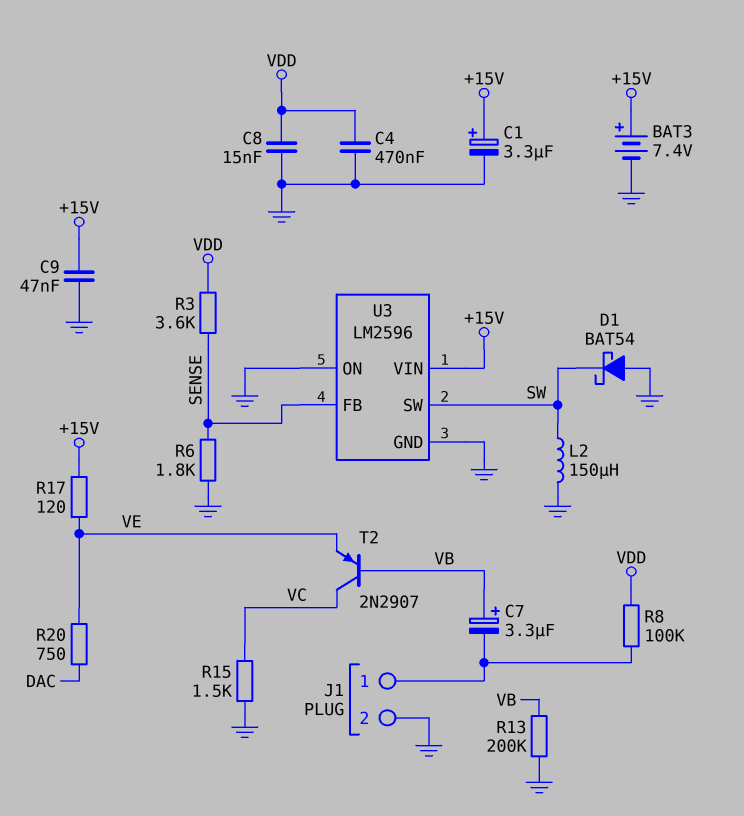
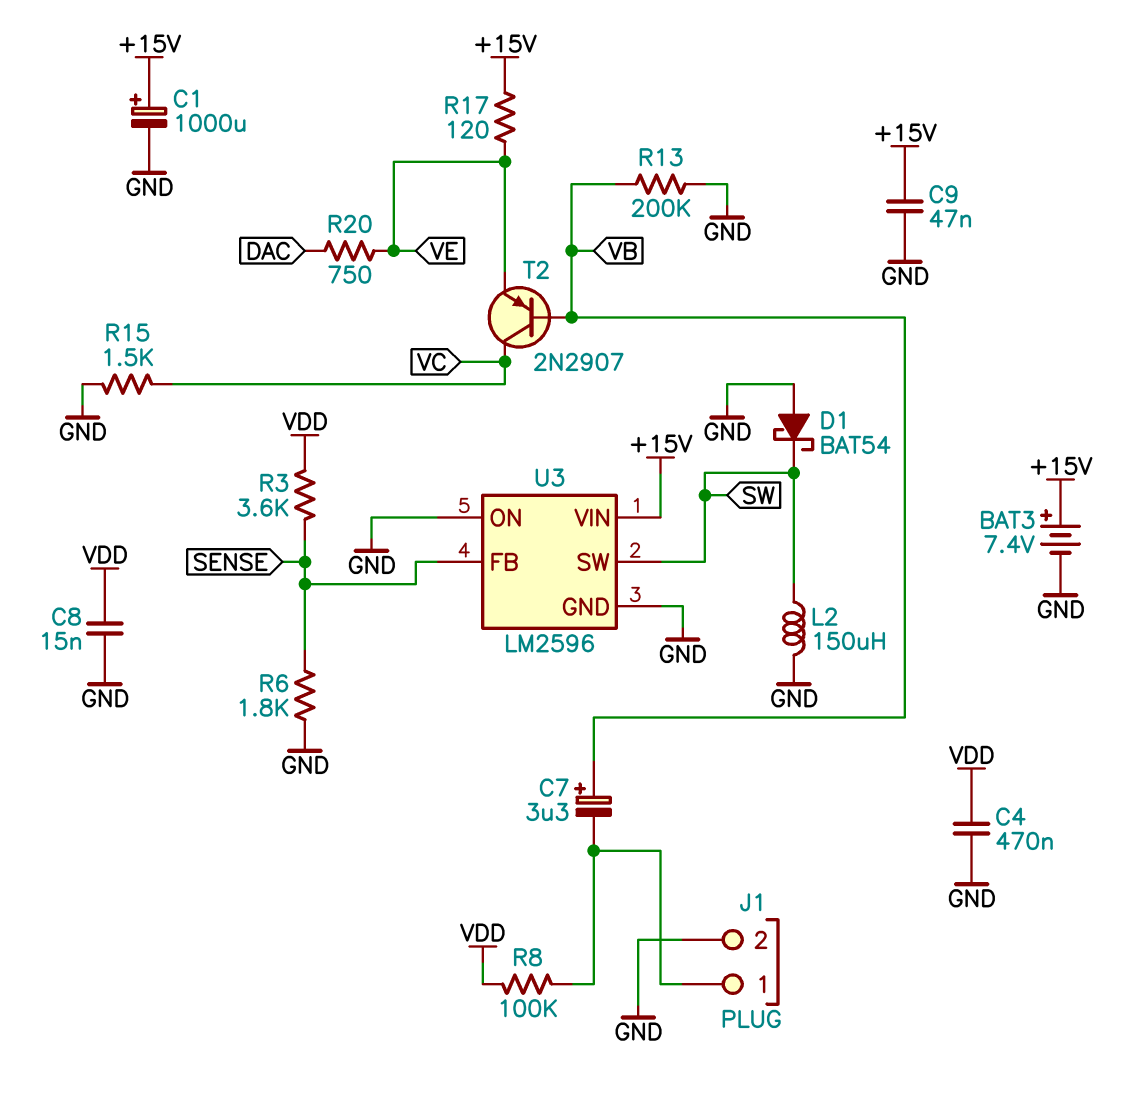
C1: 3.3uF (plus +15V, minus GND) -> 1000uF (plus +15V, minus GND)

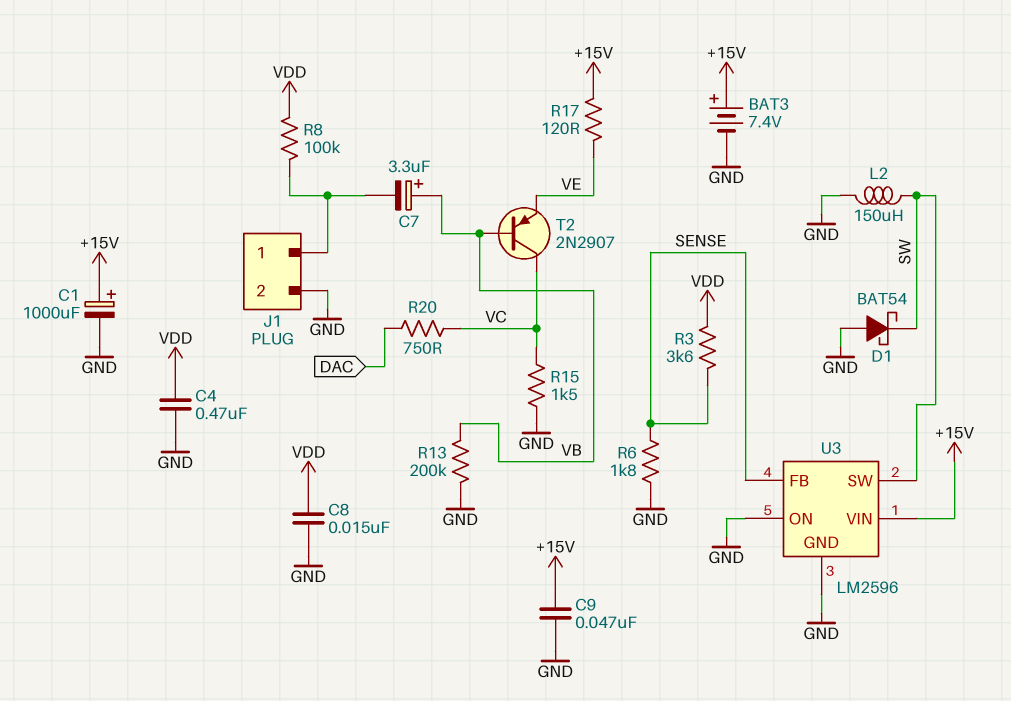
R20: 750 (DAC, VE) -> 750 (DAC, VC)

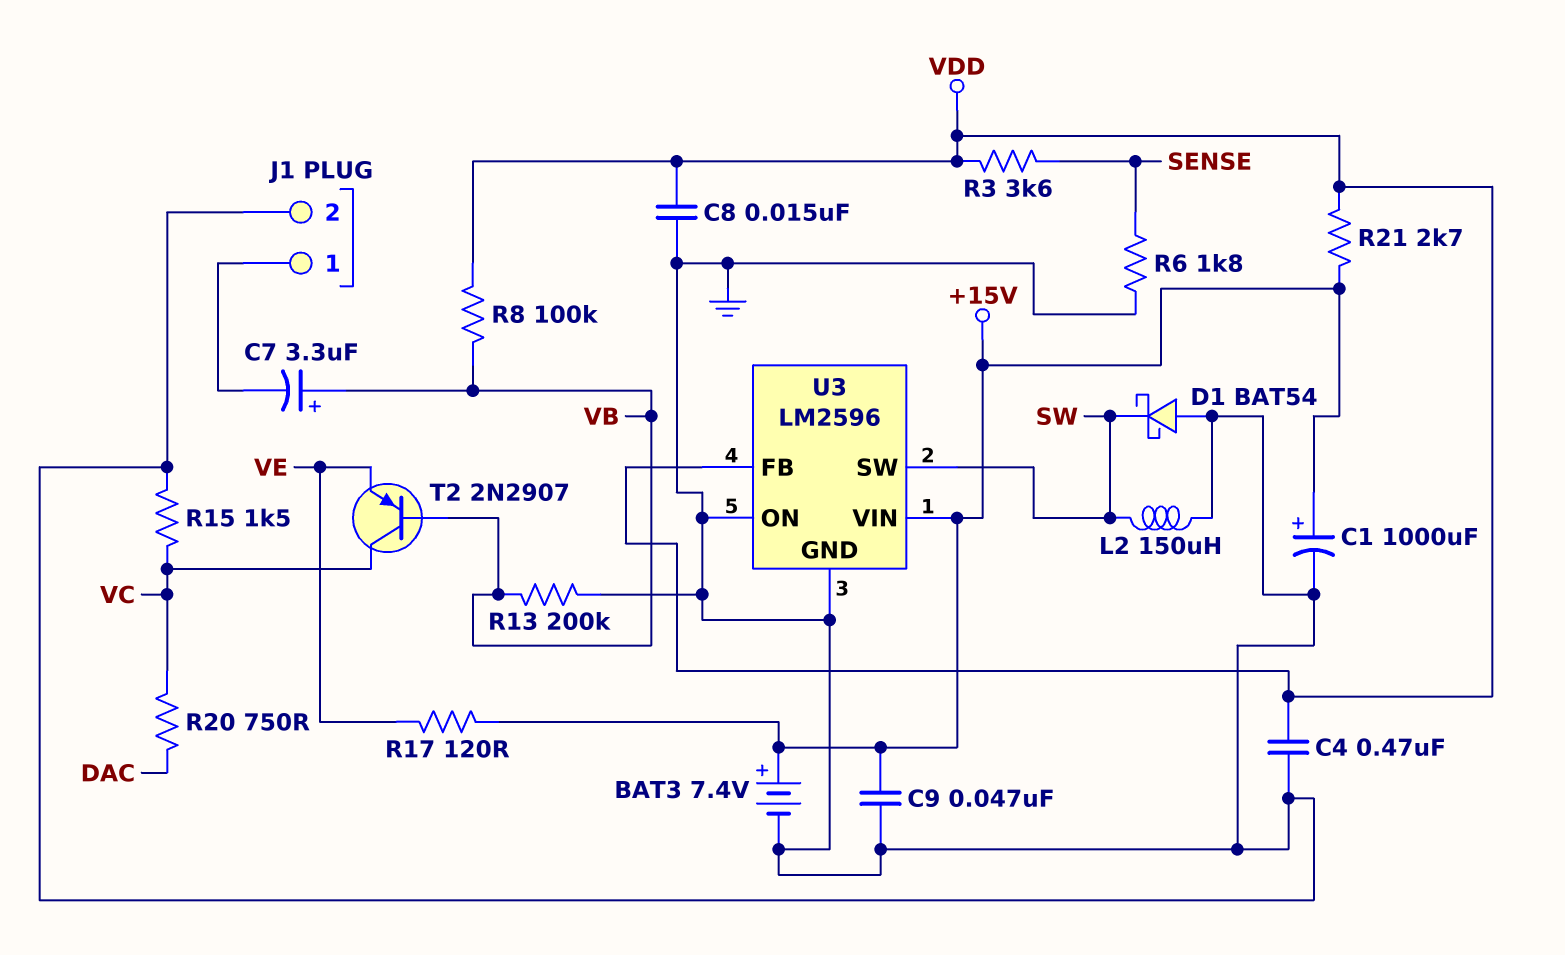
R8: 100k (J1/1, VDD) -> 100k (VB, VDD)
R21: none -> 2.7k (+15V, VDD)
U3 pin FB: SENSE -> VDD

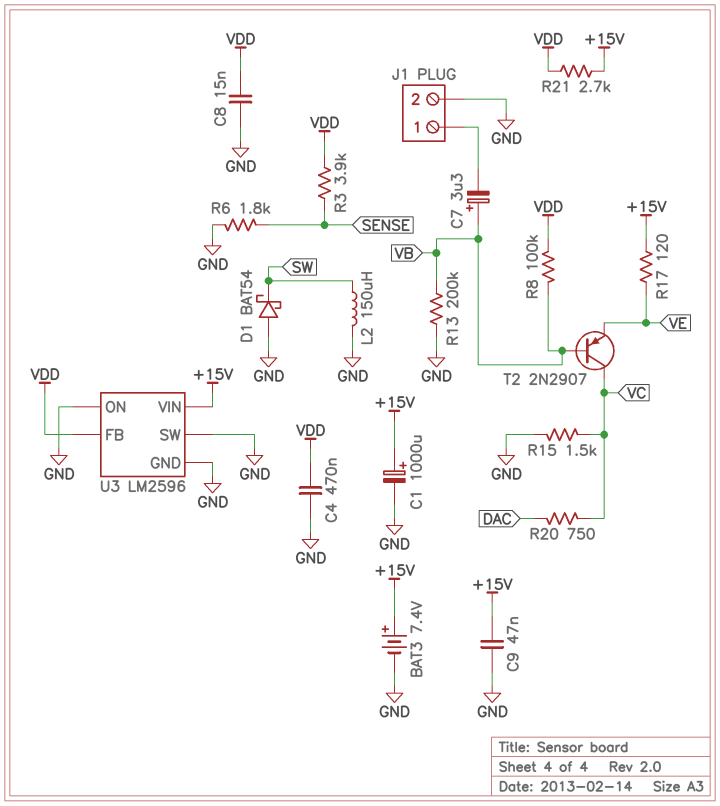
R3: 3.6k (SENSE, VDD) -> 3.9k (SENSE, VDD)
U3 pin SW: SW -> GND

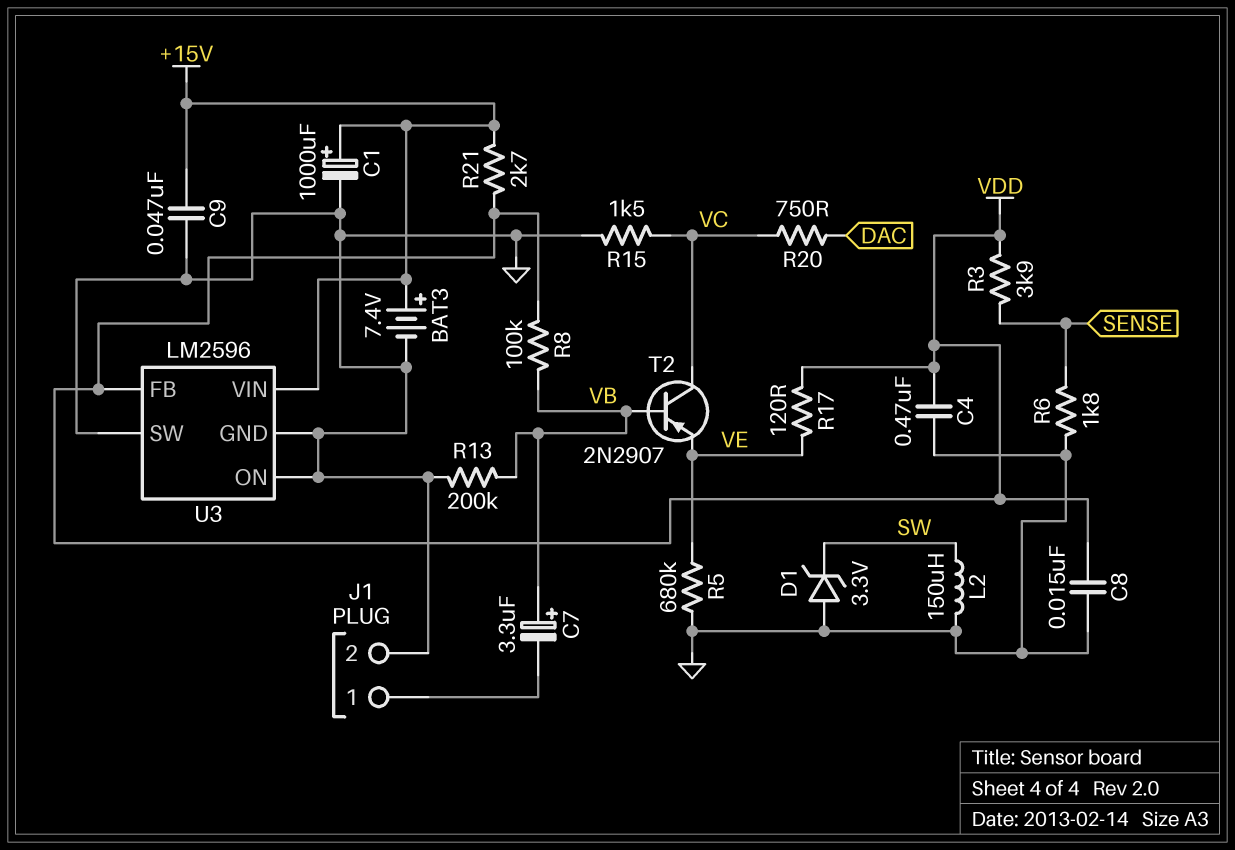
D1: schottky BAT54 (A GND, K SW) -> zener 3.3V (A GND, K SW)
R5: none -> 680k (GND, VE)
R17: 120 (+15V, VE) -> 120 (VDD, VE)

